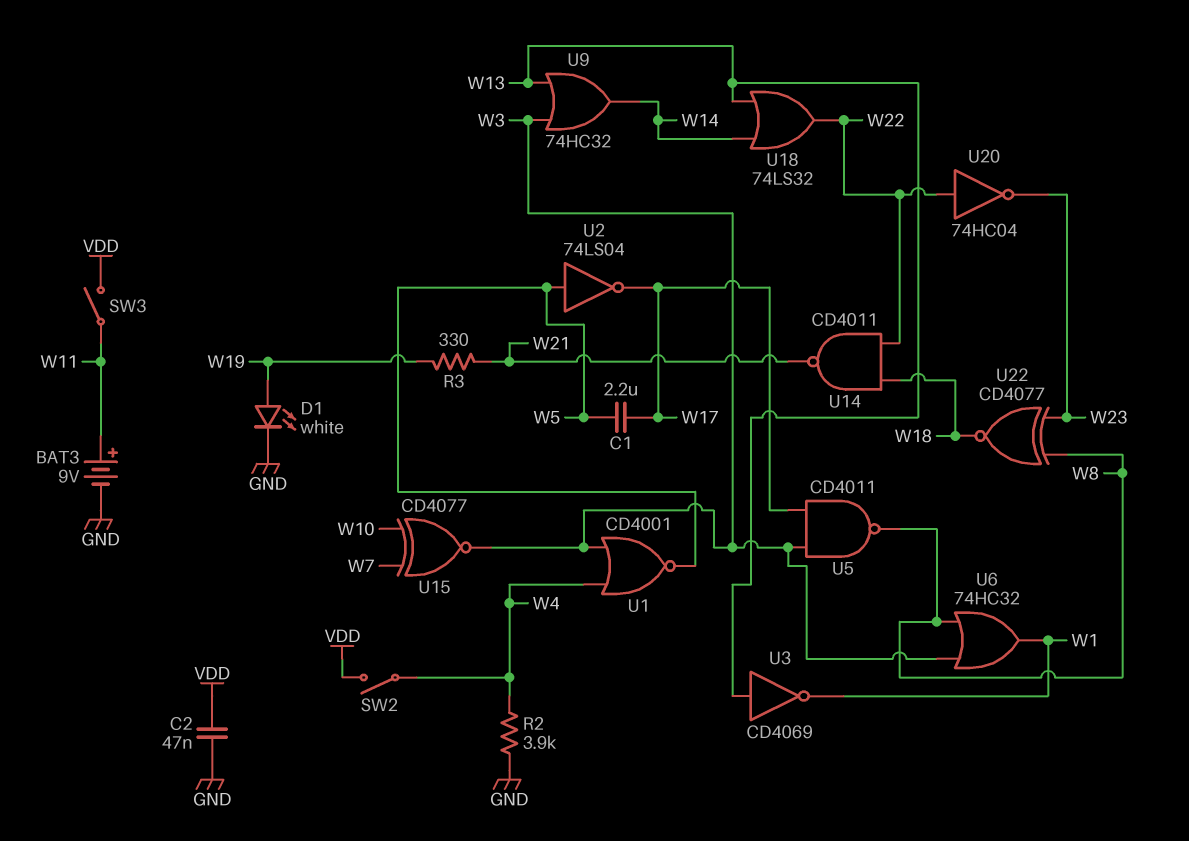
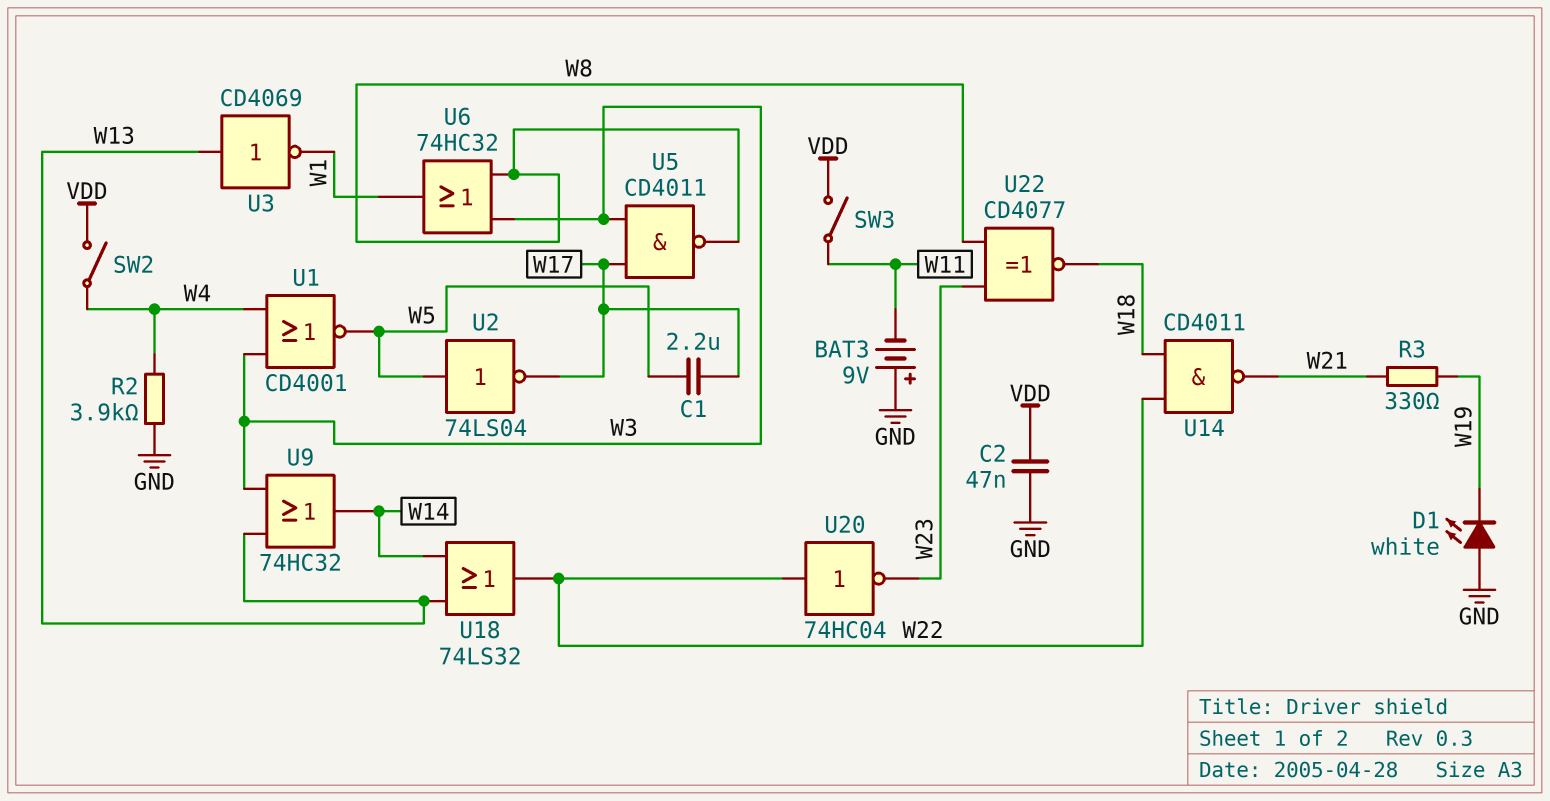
BAT3: 9V (plus W11, minus GND) -> 9V (plus GND, minus W11)
D1: LED white (A W19, K GND) -> LED white (A GND, K W19)
U15: XNOR CD4077 (in W7, in W10, out W3) -> none

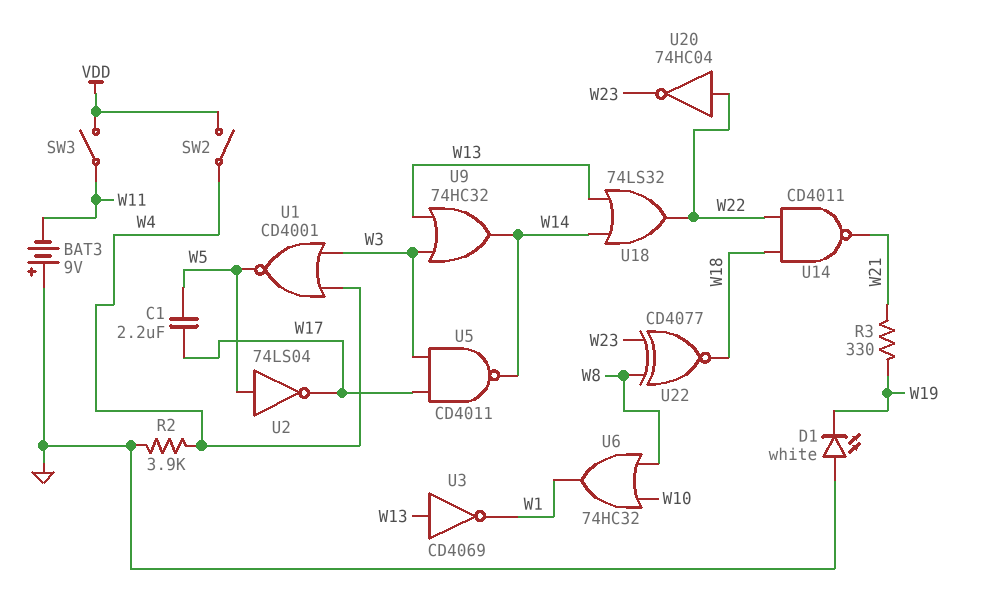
C2: 47nF (GND, VDD) -> none
U5: NAND CD4011 (in W3, in W17, out W8) -> NAND CD4011 (in W3, in W17, out W14)
U6: OR 74HC32 (in W3, in W8, out W1) -> OR 74HC32 (in W8, in W10, out W1)

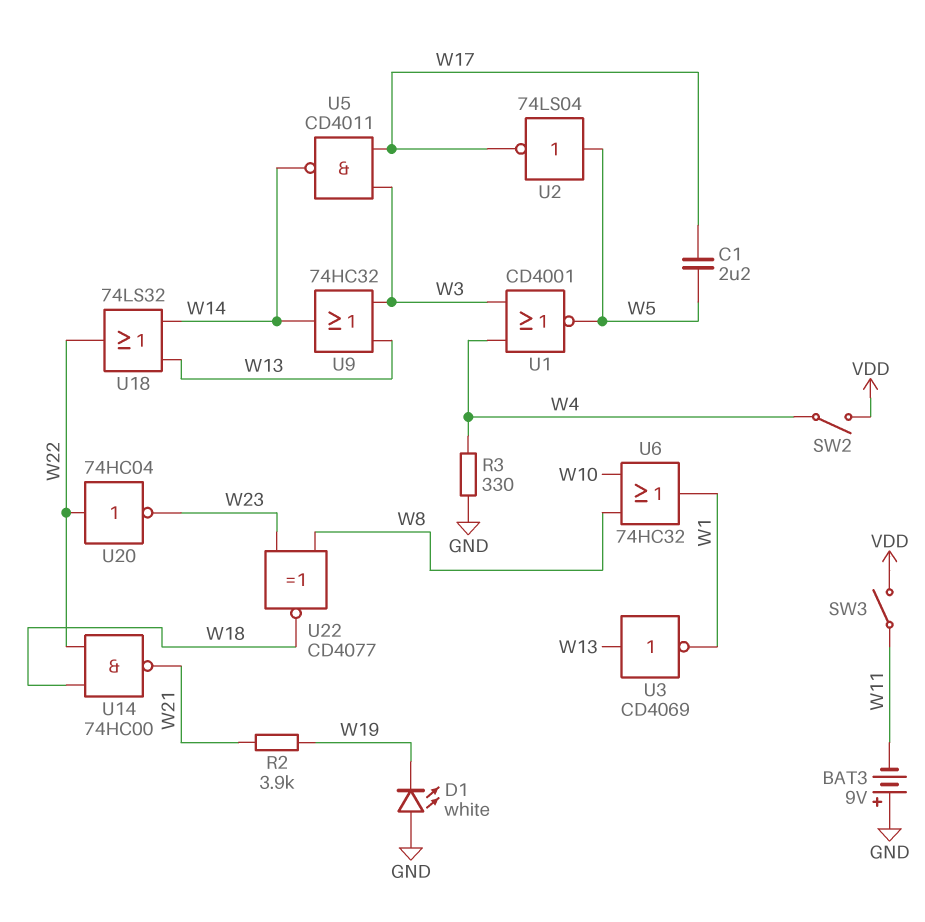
R2: 3.9k (GND, W4) -> 3.9k (W19, W21)
R3: 330 (W19, W21) -> 330 (GND, W4)
U14: NAND CD4011 (in W18, in W22, out W21) -> NAND 74HC00 (in W18, in W22, out W21)

